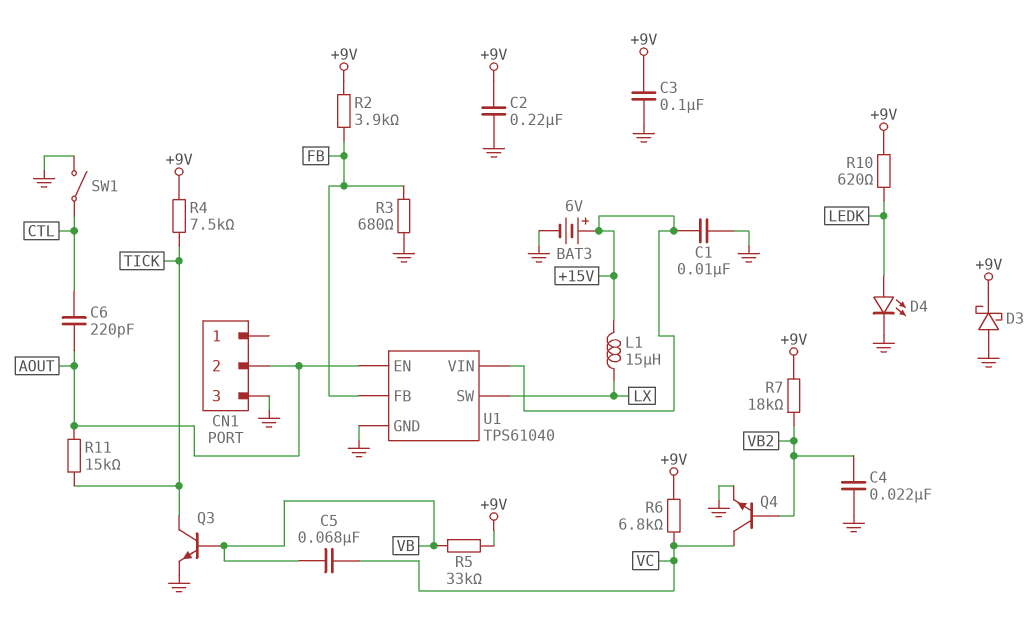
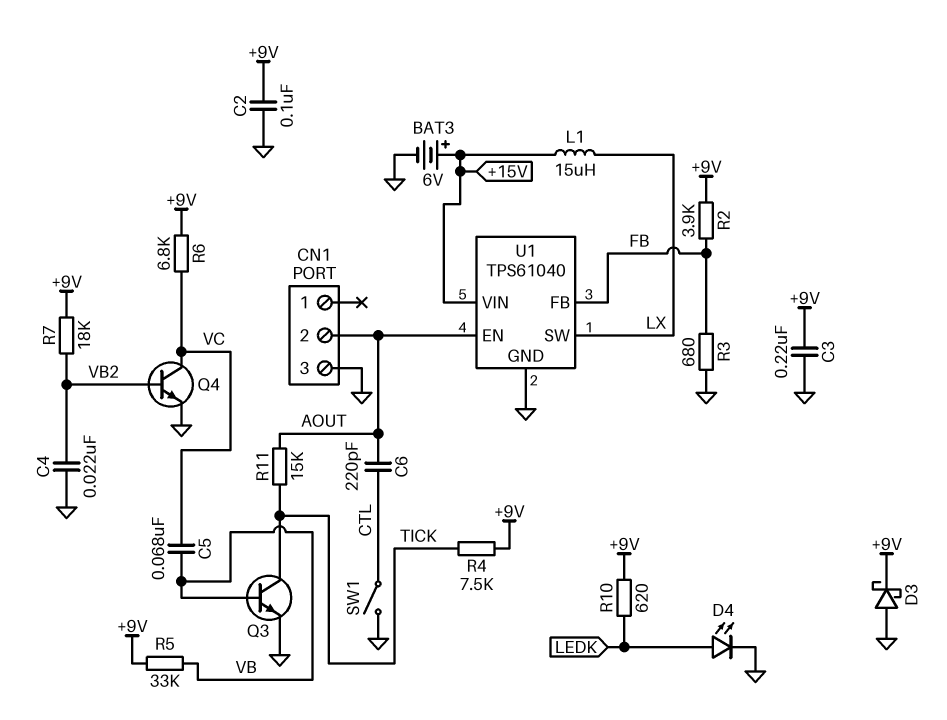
C1: 10nF (+15V, GND) -> none
C2: 220nF (+9V, GND) -> 100nF (+9V, GND)
C3: 100nF (+9V, GND) -> 220nF (+9V, GND)

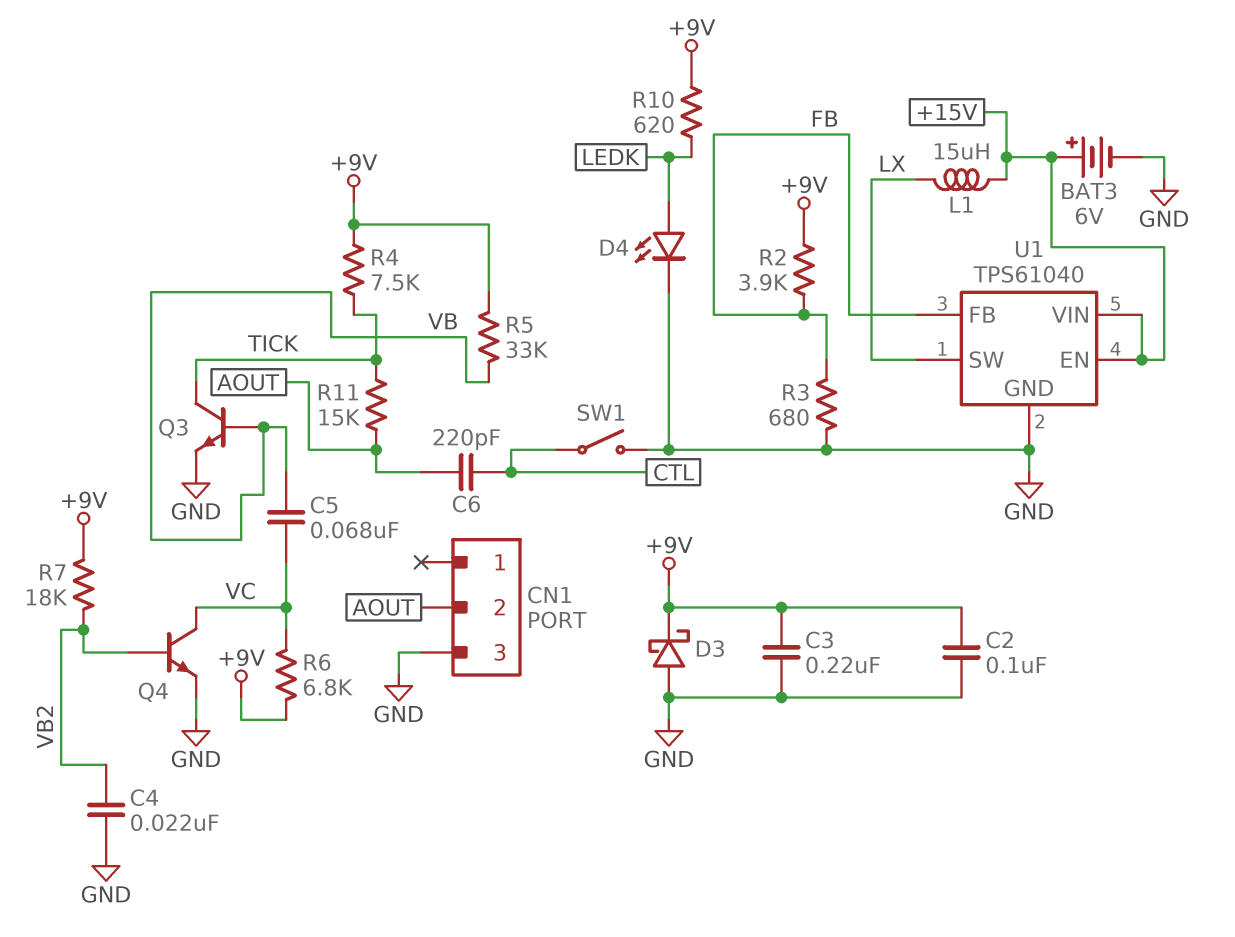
U1 pin EN: AOUT -> +15V

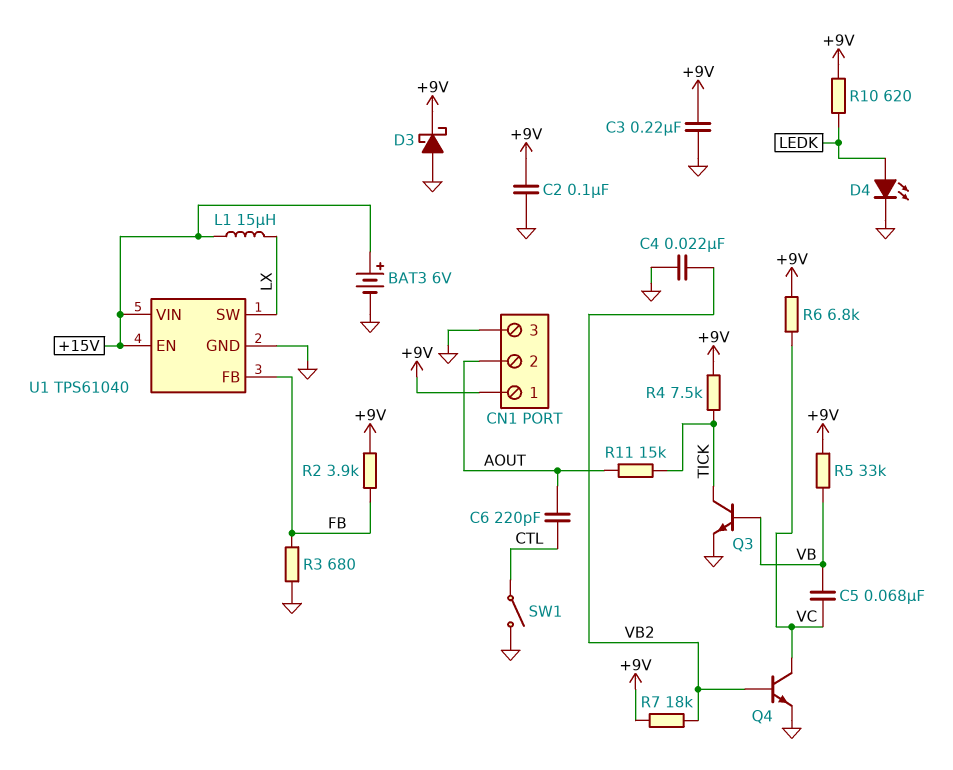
CN1 pin 1: none -> +9V

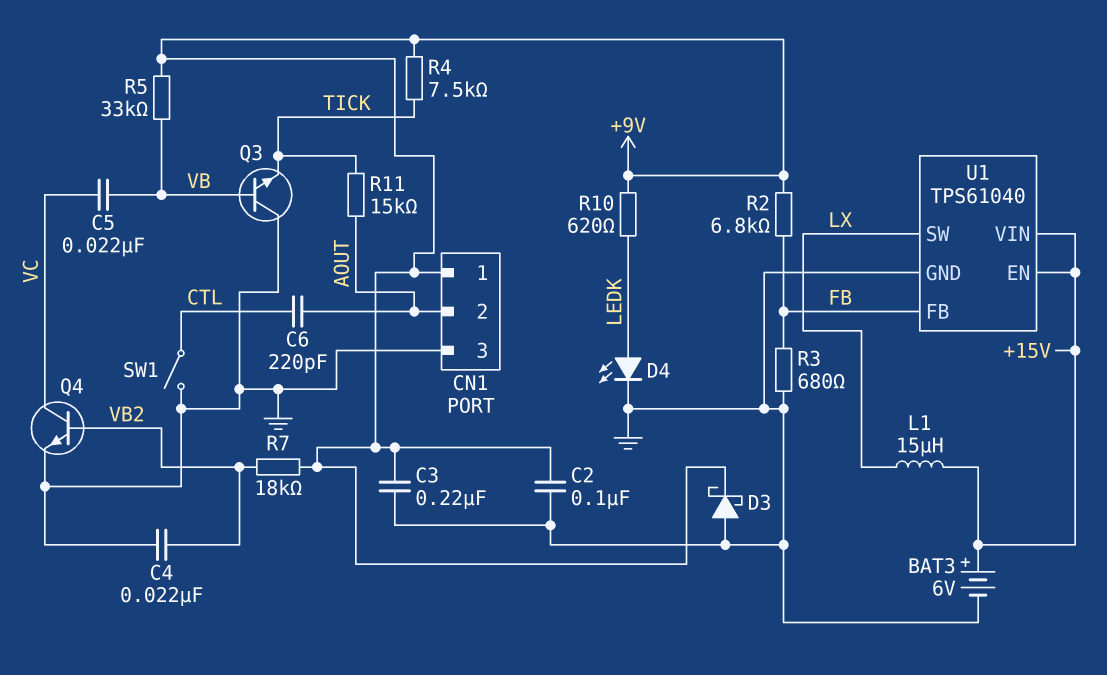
C5: 68nF (VB, VC) -> 22nF (VB, VC)
Q3: NPN (B VB, C TICK, E GND) -> NPN (B VB, C GND, E TICK)
R2: 3.9k (+9V, FB) -> 6.8k (+9V, FB)
R6: 6.8k (+9V, VC) -> none

